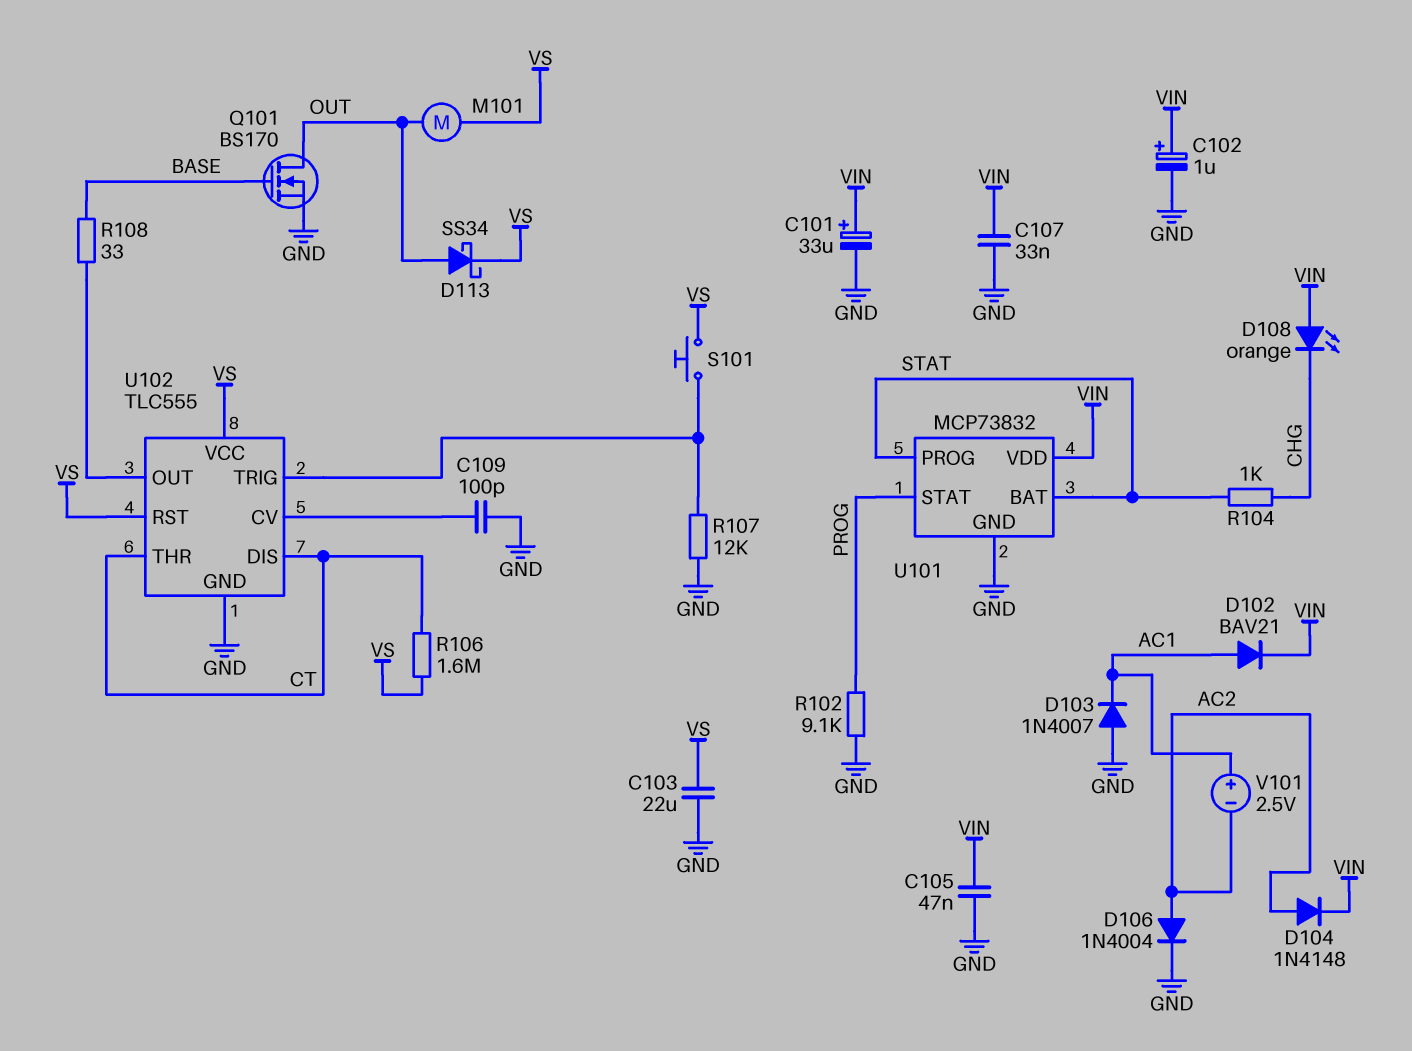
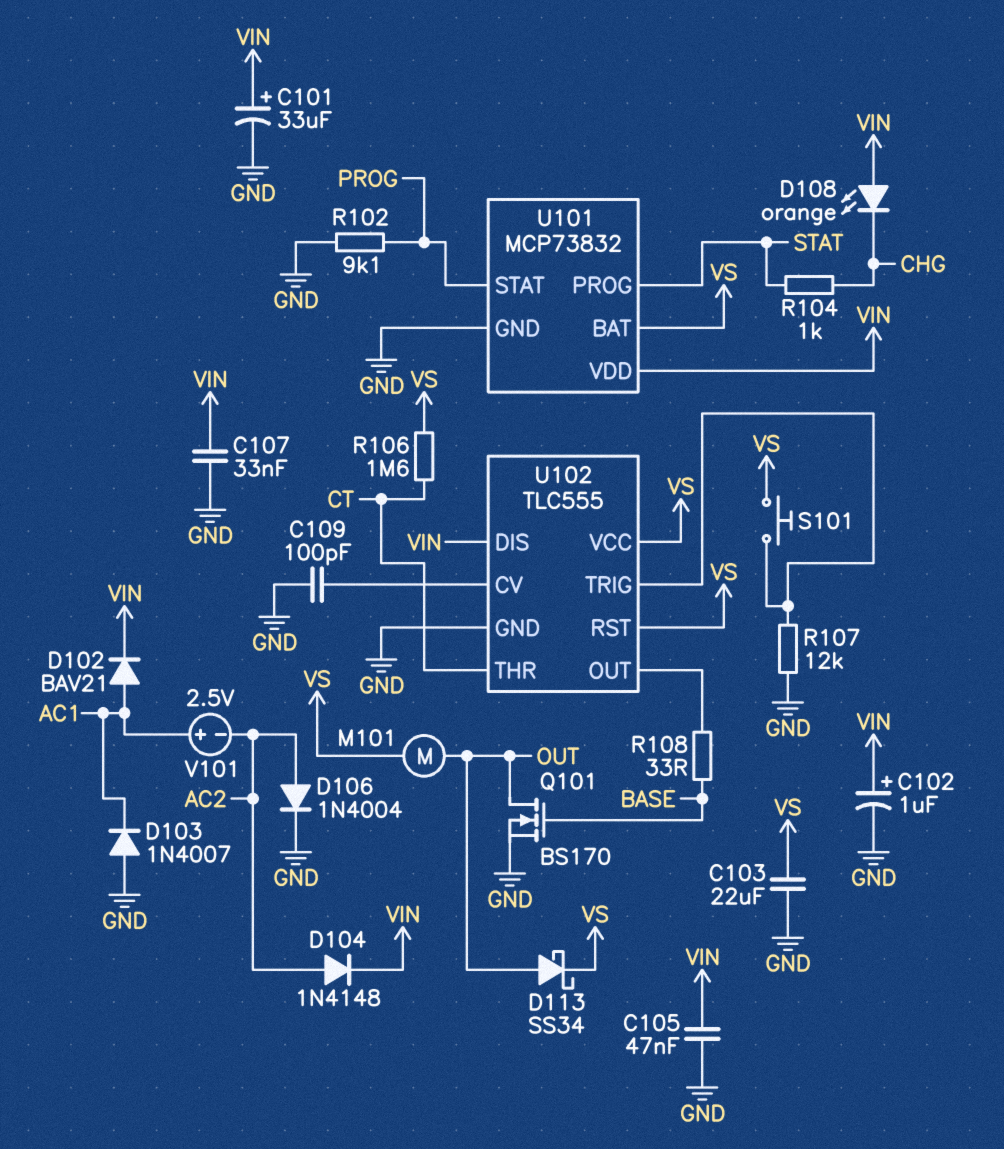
U101 pin BAT: STAT -> VS
U102 pin DIS: CT -> VIN

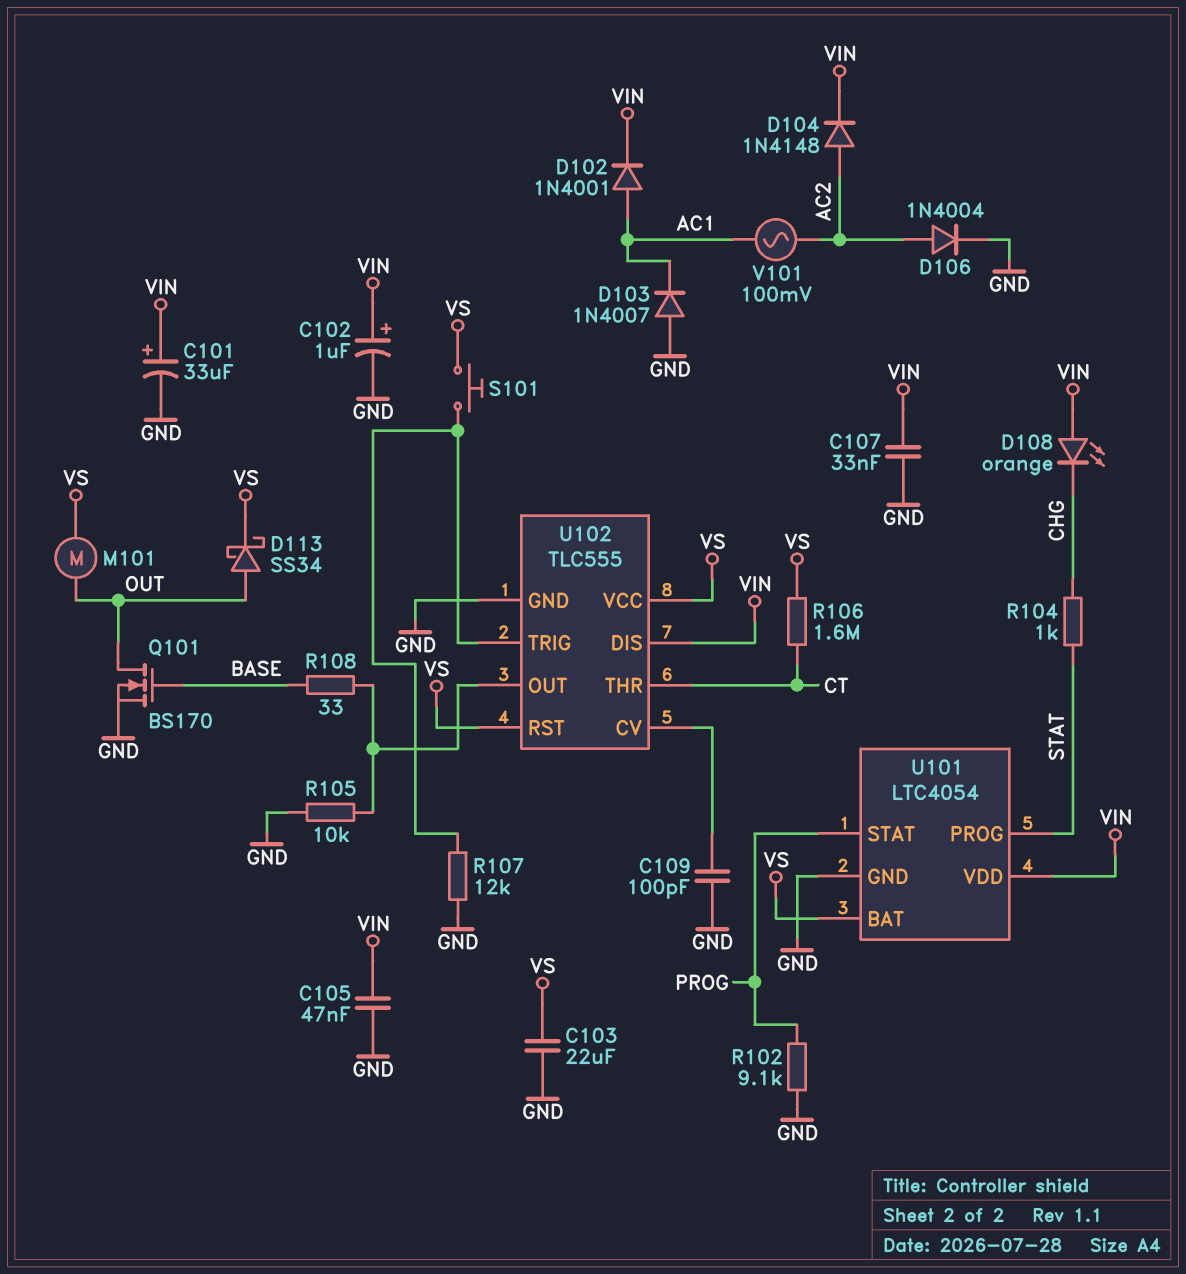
D102: diode BAV21 (A AC1, K VIN) -> diode 1N4001 (A AC1, K VIN)
R105: none -> 10k (GND, U102/OUT)
U101: MCP73832 -> LTC4054
V101: 2.5V (plus AC1, minus AC2) -> AC 100mV (AC1, AC2)

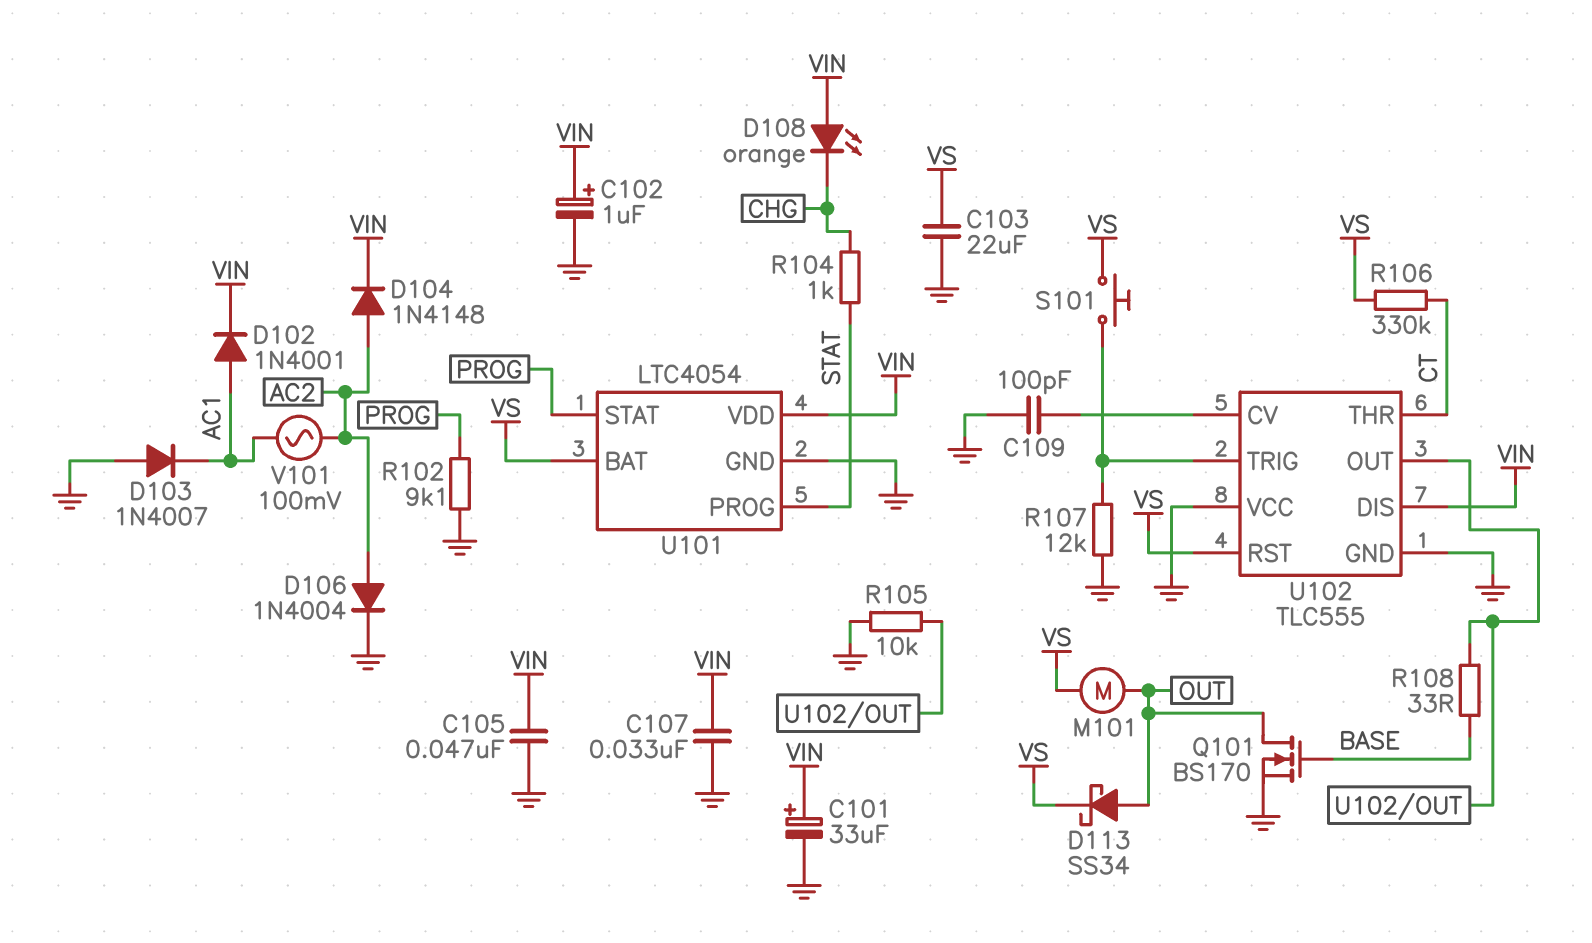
R106: 1.6M (CT, VS) -> 330k (CT, VS)
U102 pin VCC: VS -> GND

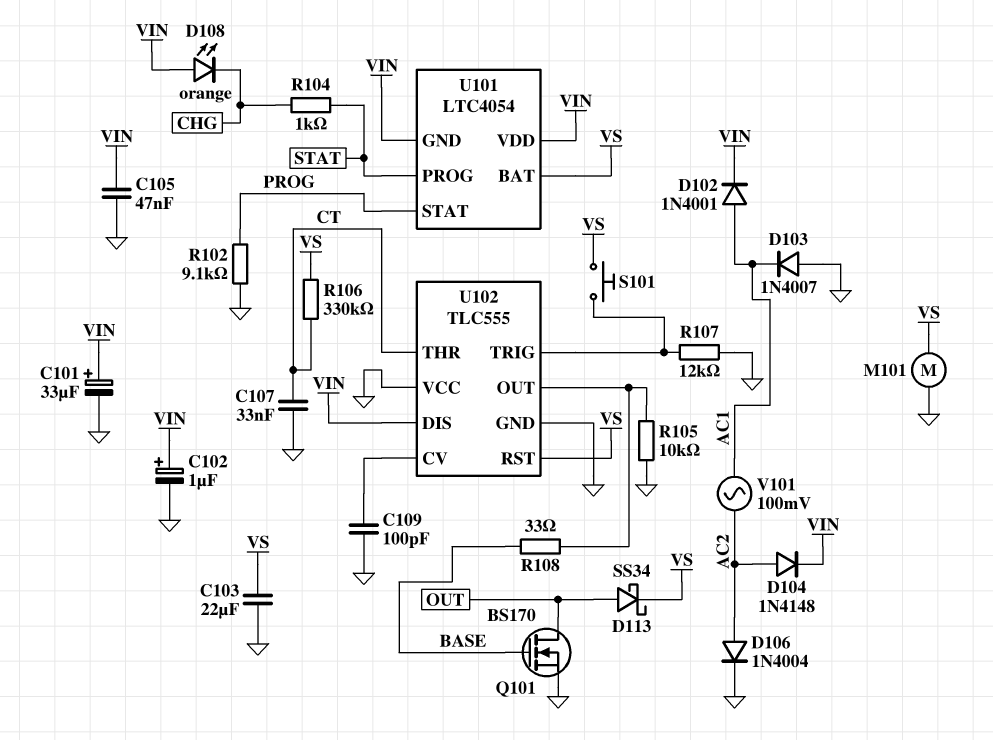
C107: 33nF (GND, VIN) -> 33nF (CT, GND)
M101: motor (OUT, VS) -> motor (GND, VS)
U101 pin GND: GND -> VIN

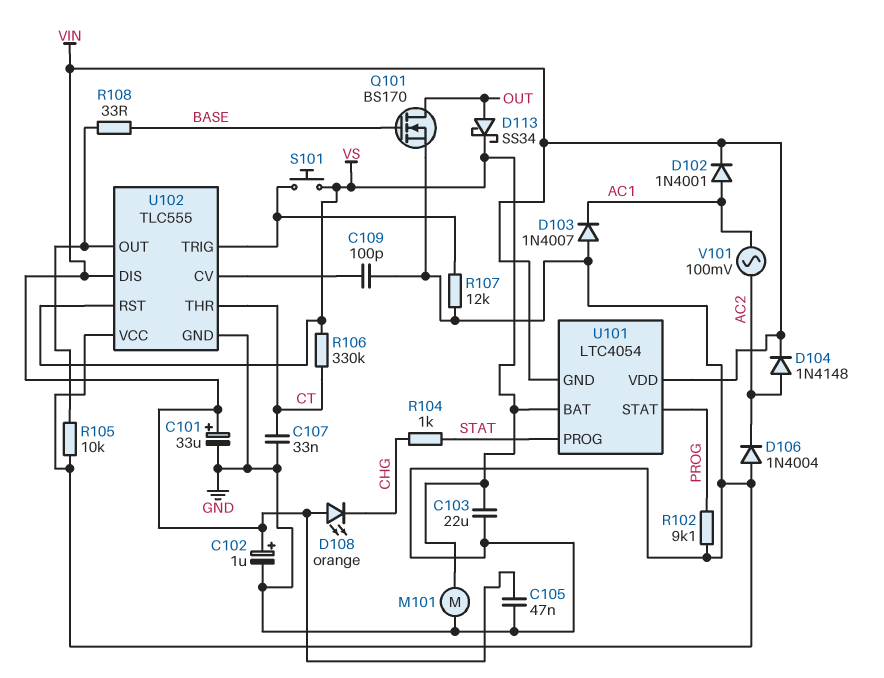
D106: diode 1N4004 (A AC2, K GND) -> diode 1N4004 (A GND, K AC2)

